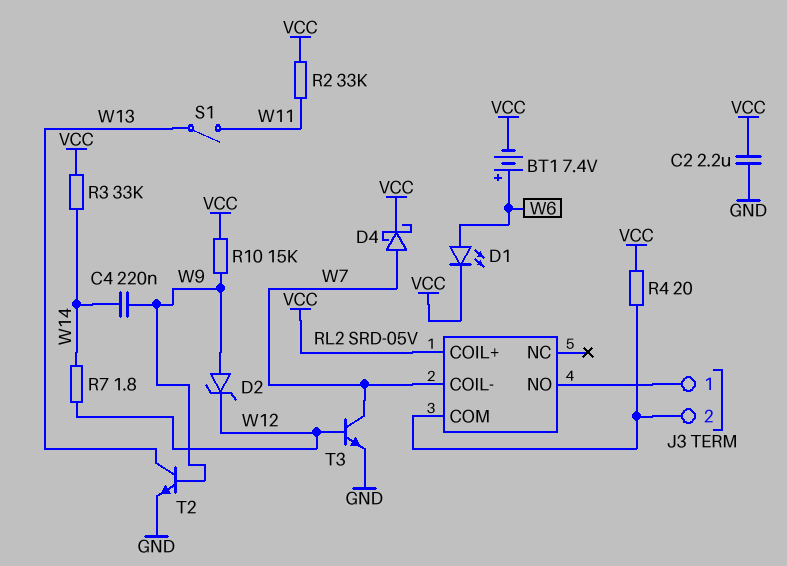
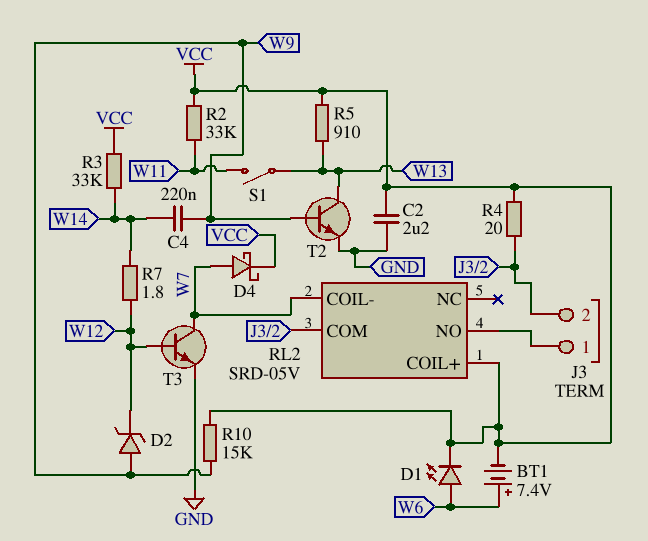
R5: none -> 910 (VCC, W13)

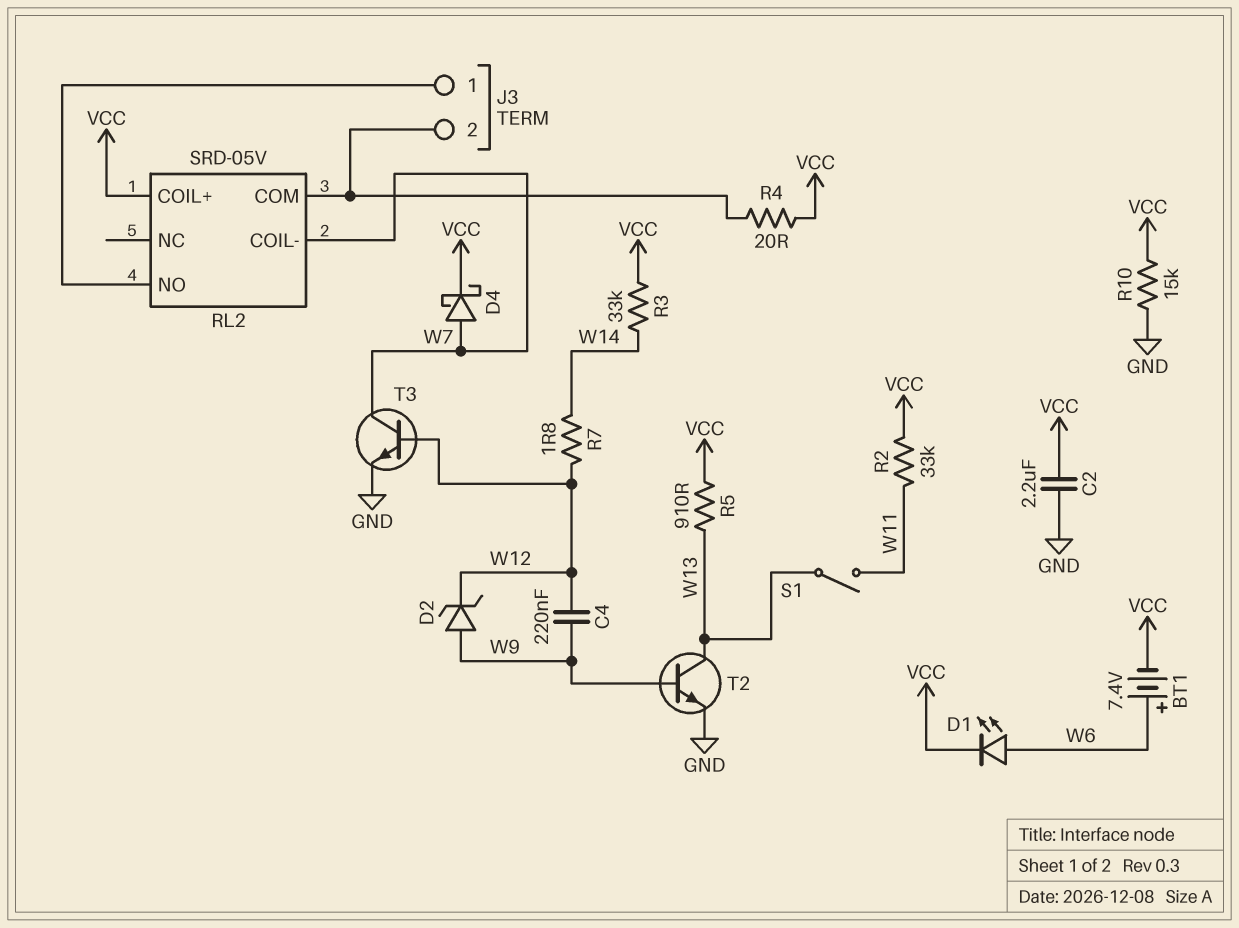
C4: 220nF (W9, W14) -> 220nF (W9, W12)
R10: 15k (VCC, W9) -> 15k (GND, VCC)

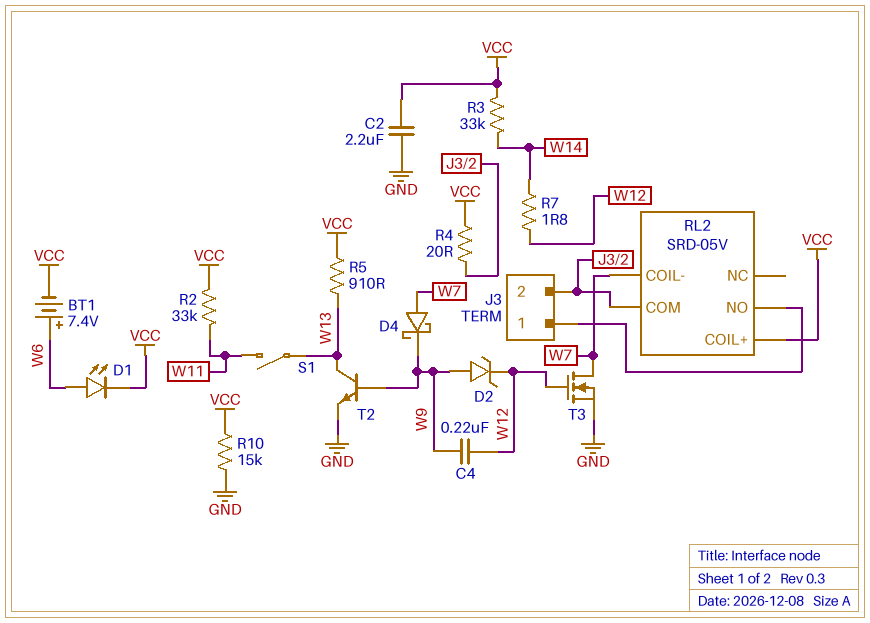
D4: schottky (A W7, K VCC) -> schottky (A W7, K W9)
T3: NPN (B W12, C W7, E GND) -> NMOS (G W12, D W7, S GND)

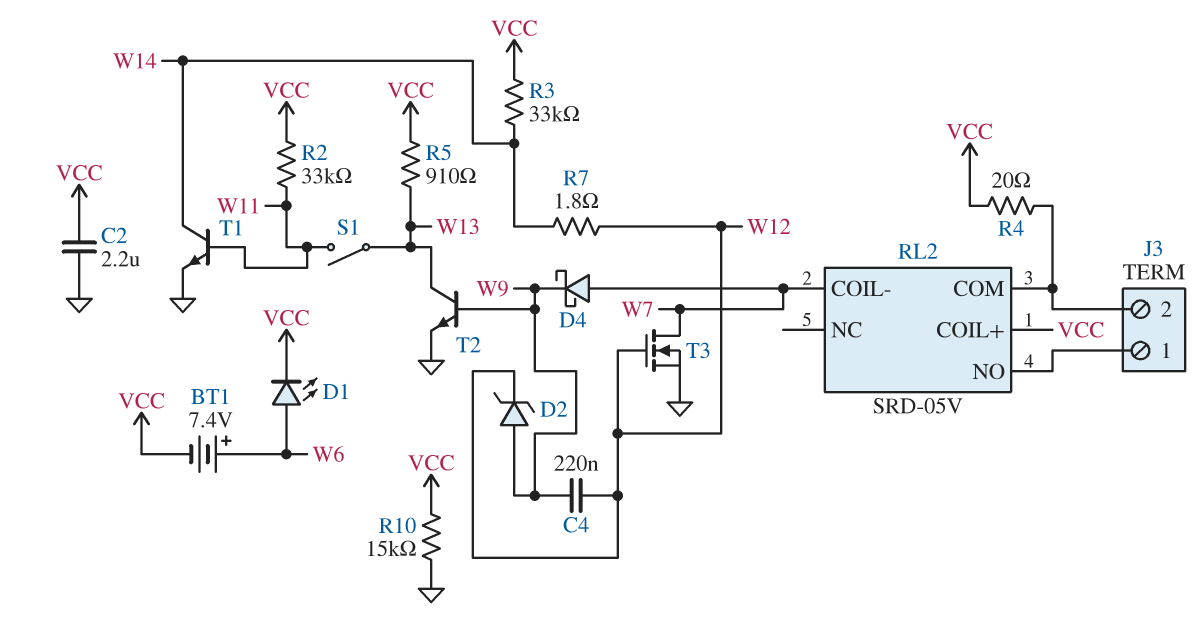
T1: none -> NPN (B W11, C W14, E GND)

